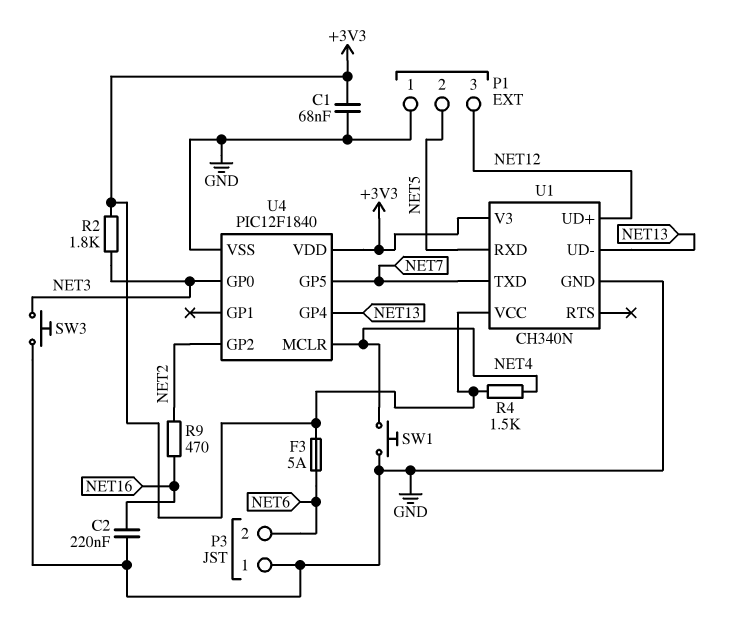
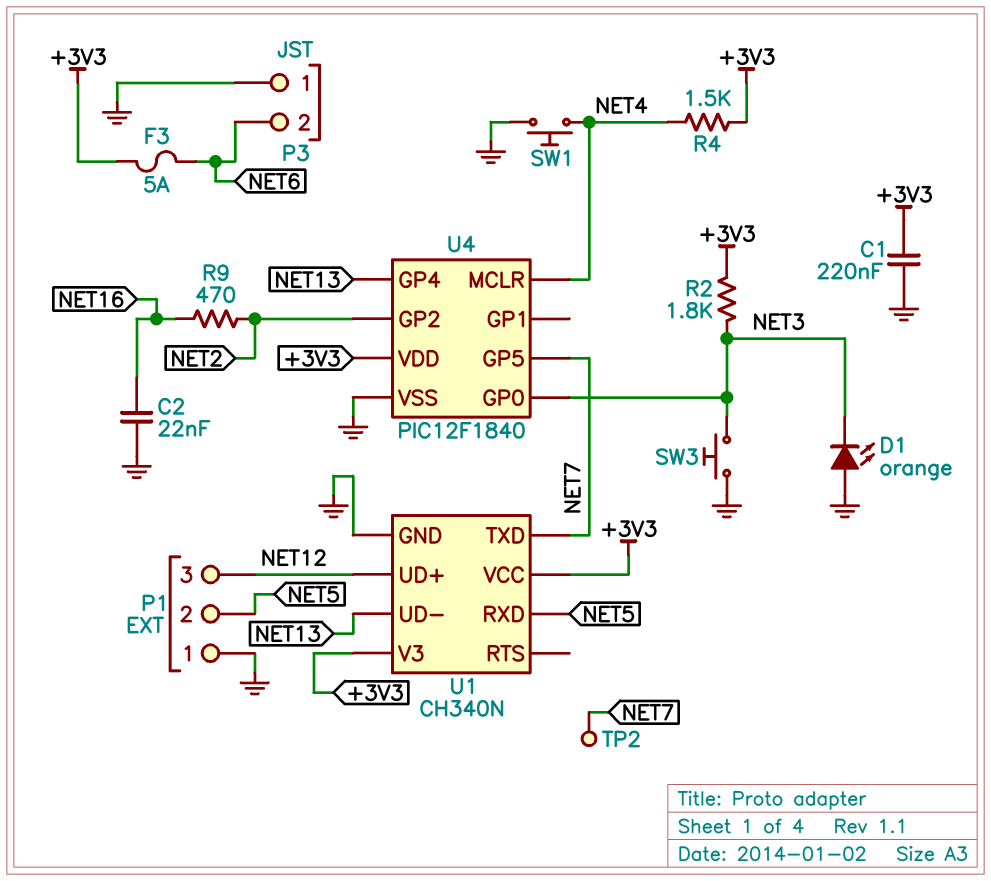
C1: 68nF (+3V3, GND) -> 220nF (+3V3, GND)
C2: 220nF (GND, NET16) -> 22nF (GND, NET16)
D1: none -> LED orange (A GND, K NET3)
TP2: none -> test point (NET7)

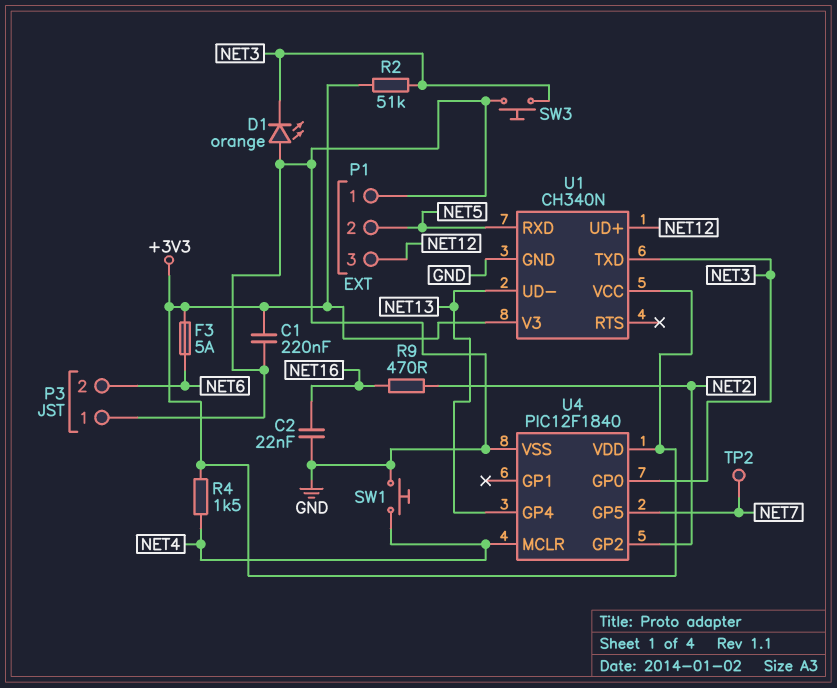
R2: 1.8k (+3V3, NET3) -> 51k (+3V3, NET3)
U1 pin TXD: NET7 -> NET3

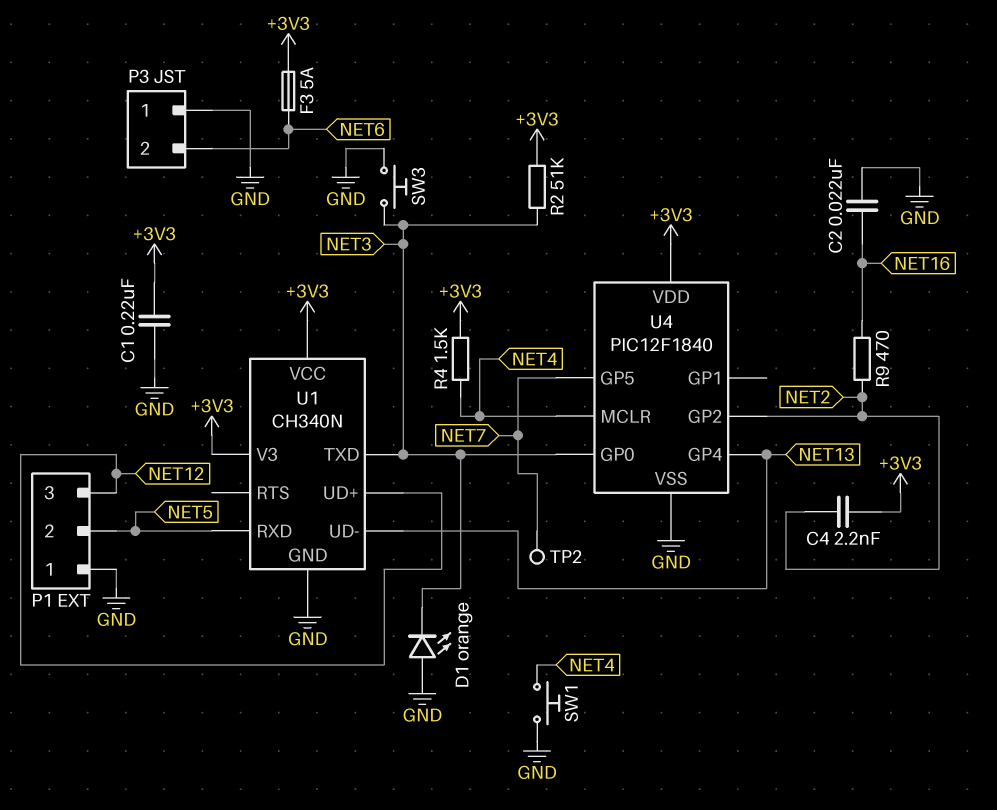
C4: none -> 2.2nF (+3V3, NET2)

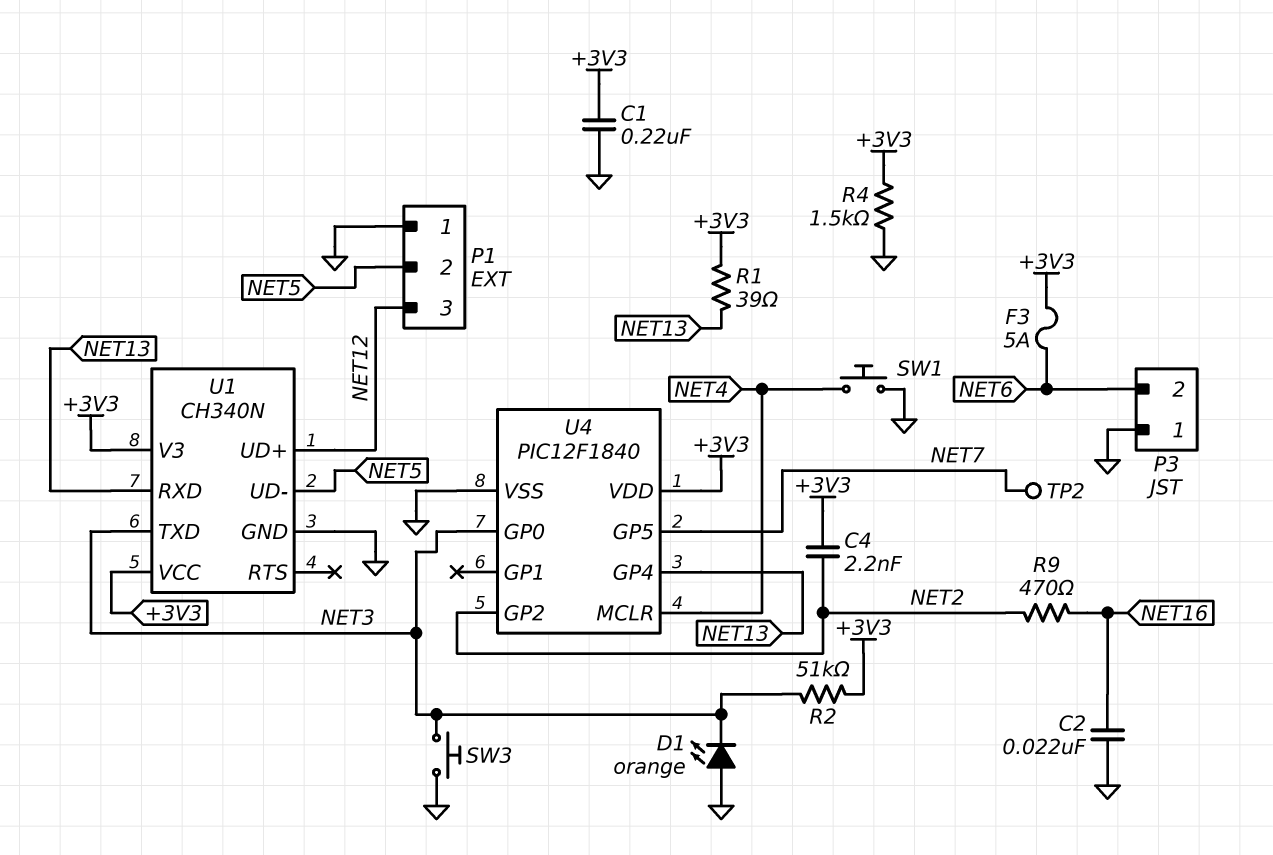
R1: none -> 39 (+3V3, NET13)
R4: 1.5k (+3V3, NET4) -> 1.5k (+3V3, GND)
U1 pin RXD: NET5 -> NET13
U1 pin UD-: NET13 -> NET5

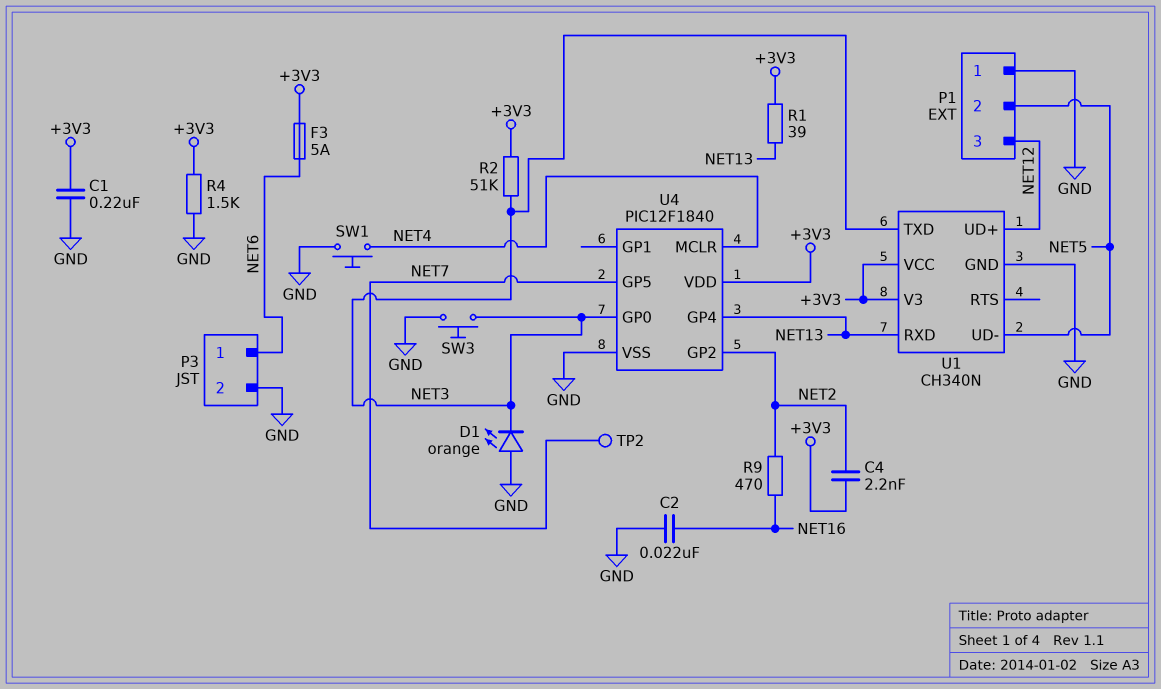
P3 pin 1: GND -> NET6
P3 pin 2: NET6 -> GND

